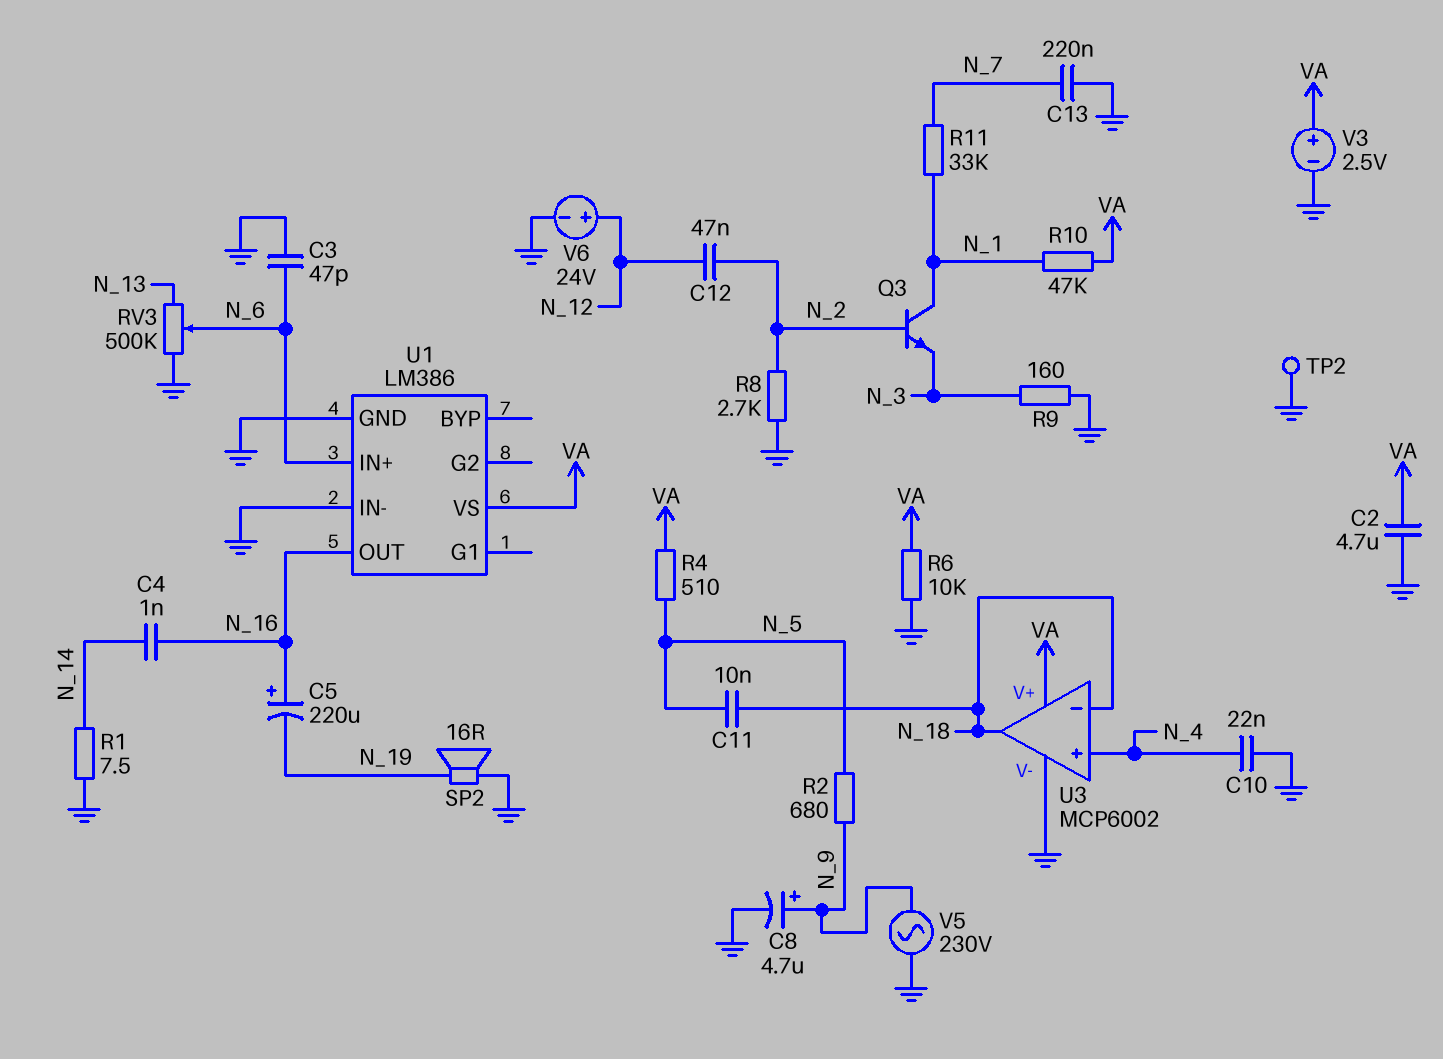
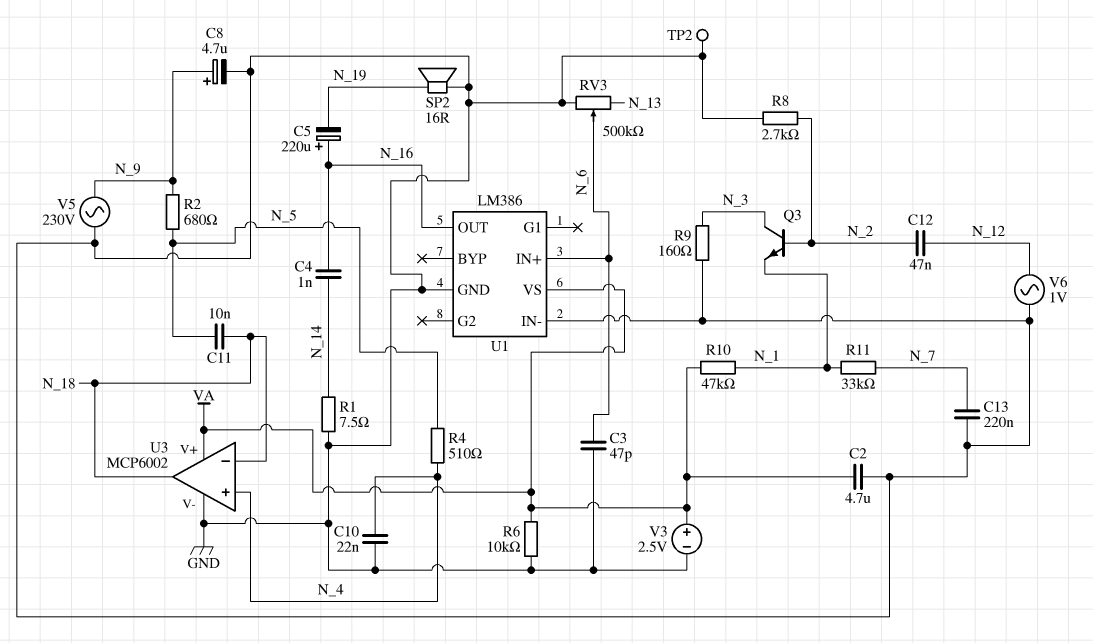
Q3: NPN (B N_2, C N_1, E N_3) -> NPN (B N_2, C N_3, E N_1)
R4: 510 (N_5, VA) -> 510 (N_4, N_5)
V6: 24V (plus N_12, minus GND) -> AC 1V (GND, N_12)

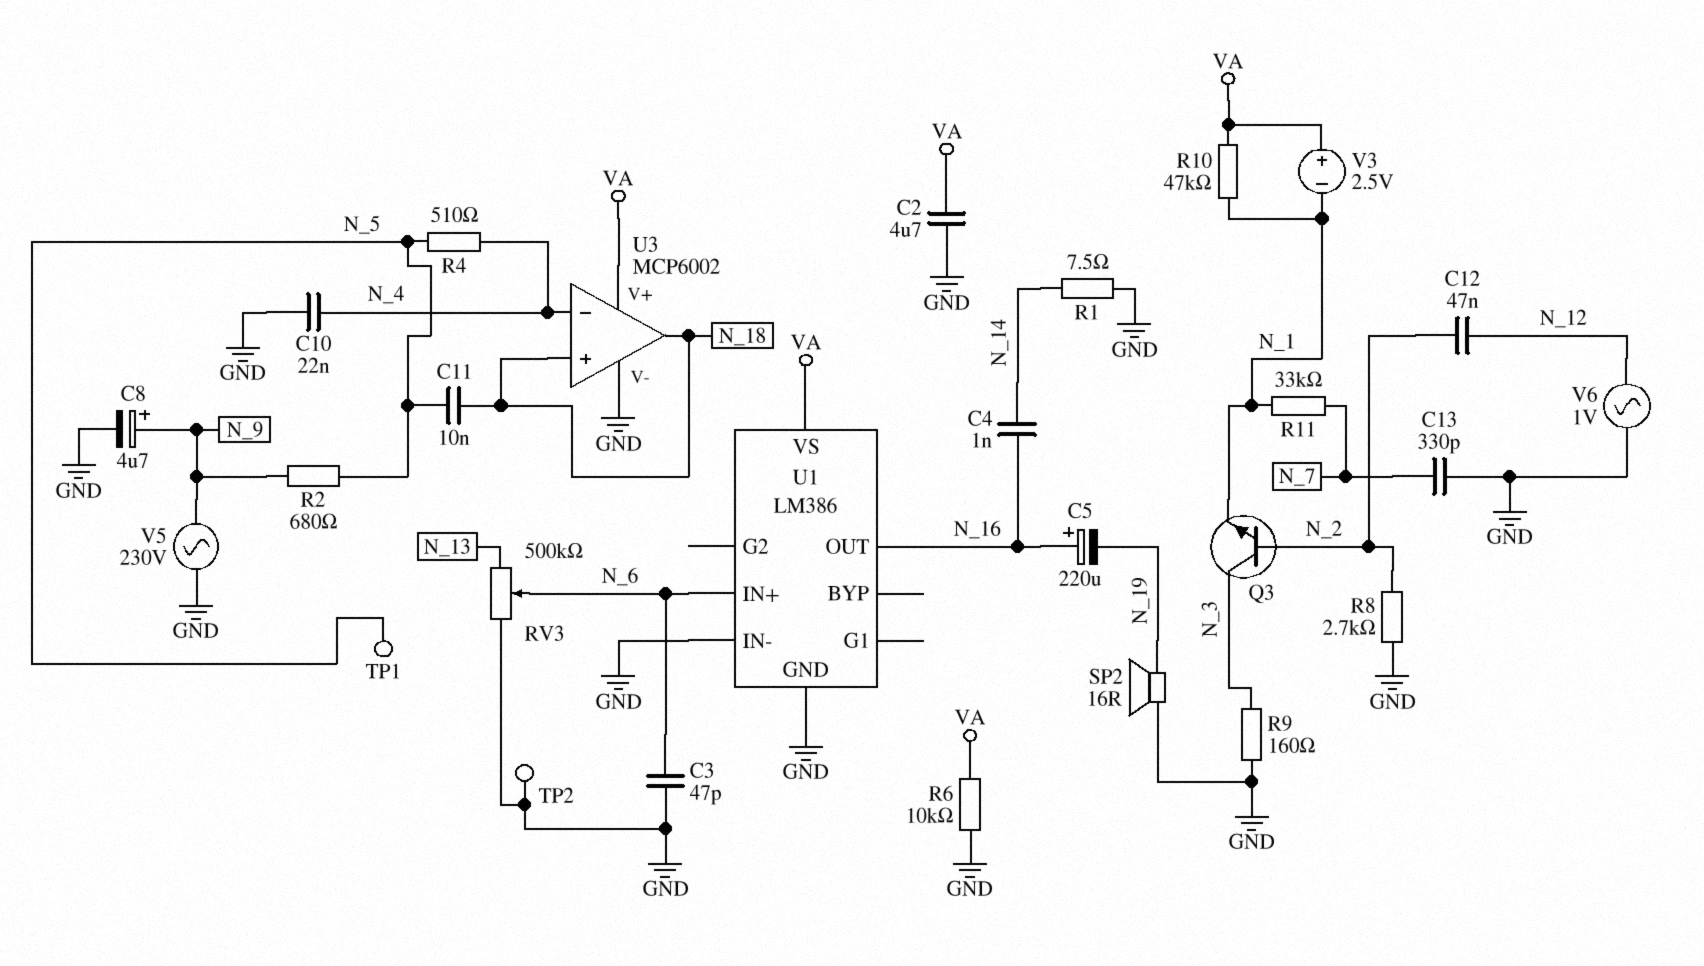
C13: 220nF (GND, N_7) -> 330pF (GND, N_7)
TP1: none -> test point (N_5)
U3 pin in+: N_4 -> N_18
U3 pin in-: N_18 -> N_4
V3: 2.5V (plus VA, minus GND) -> 2.5V (plus VA, minus N_1)

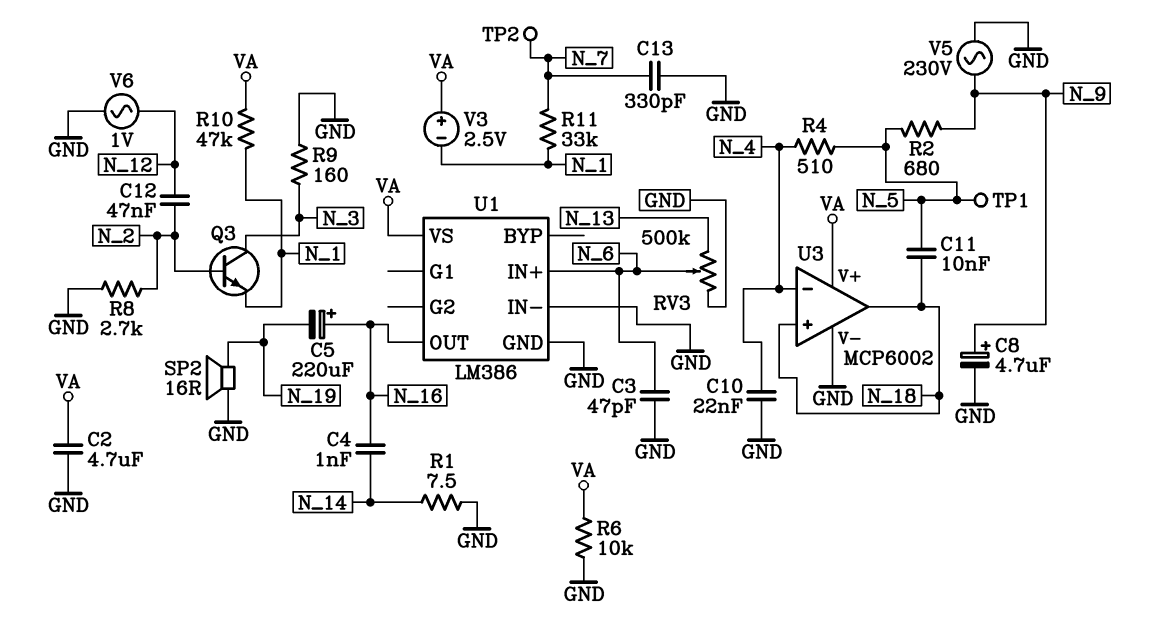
TP2: test point (GND) -> test point (N_7)

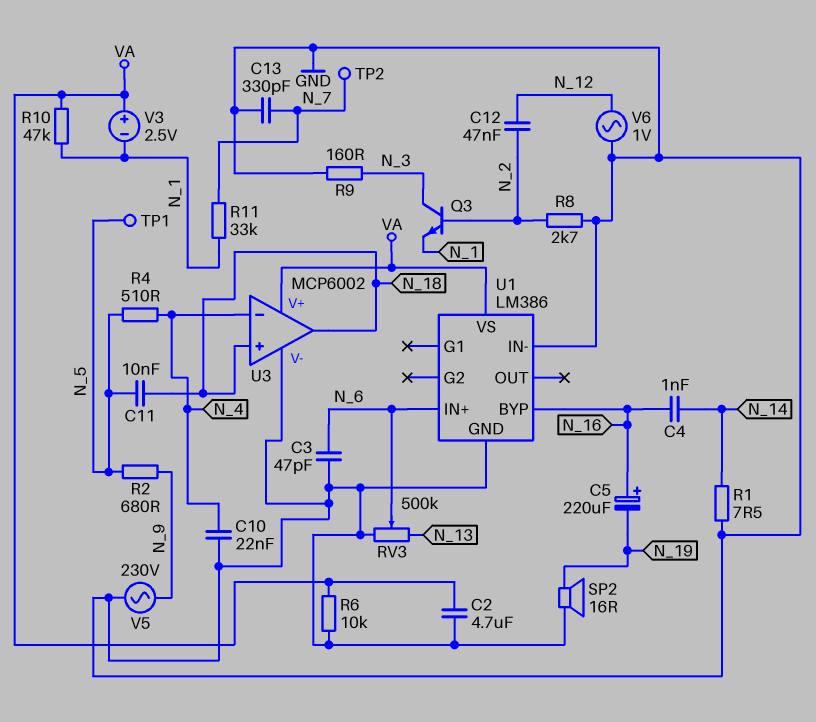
C8: 4.7uF (plus N_9, minus GND) -> none
U1 pin BYP: none -> N_16
U1 pin OUT: N_16 -> none

